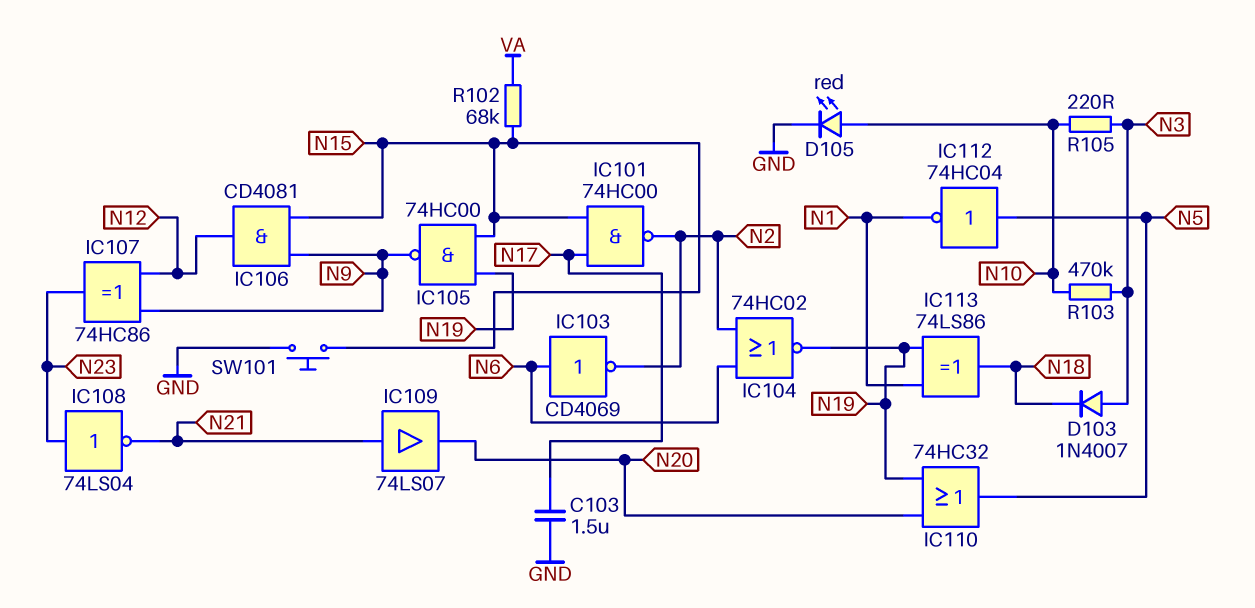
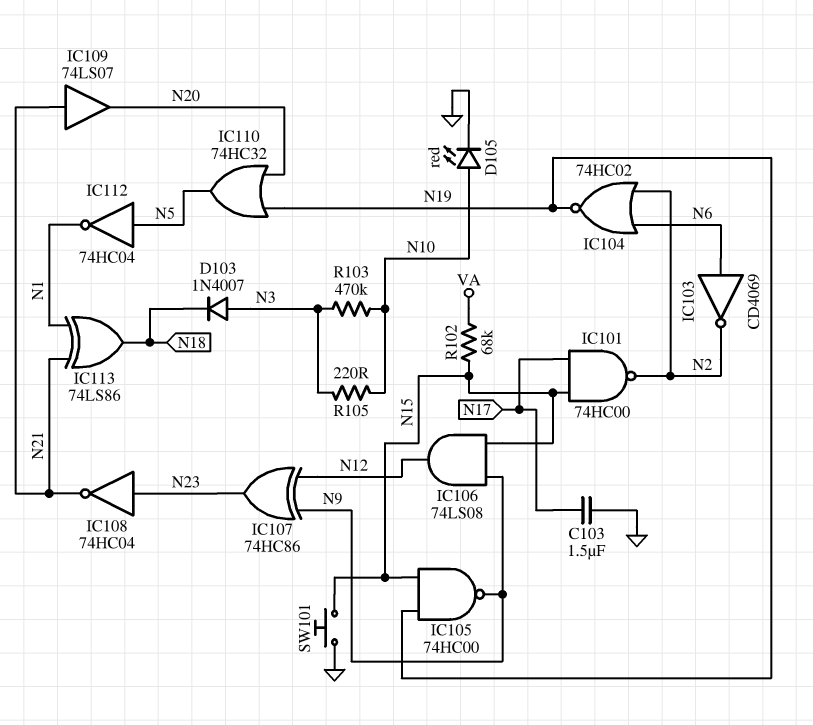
IC106: AND CD4081 (in N9, in N15, out N12) -> AND 74LS08 (in N9, in N15, out N12)
IC108: NOT 74LS04 (in N23, out N21) -> NOT 74HC04 (in N23, out N21)
IC113: XOR 74LS86 (in N1, in N19, out N18) -> XOR 74LS86 (in N1, in N21, out N18)

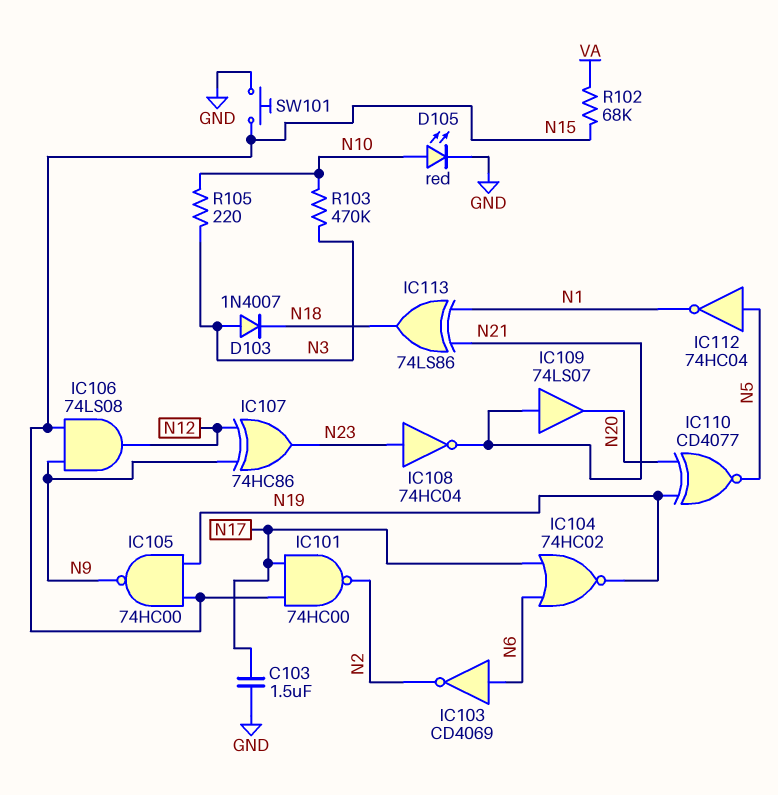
IC104: NOR 74HC02 (in N2, in N6, out N19) -> NOR 74HC02 (in N6, in N17, out N19)
IC110: OR 74HC32 (in N19, in N20, out N5) -> XNOR CD4077 (in N19, in N20, out N5)

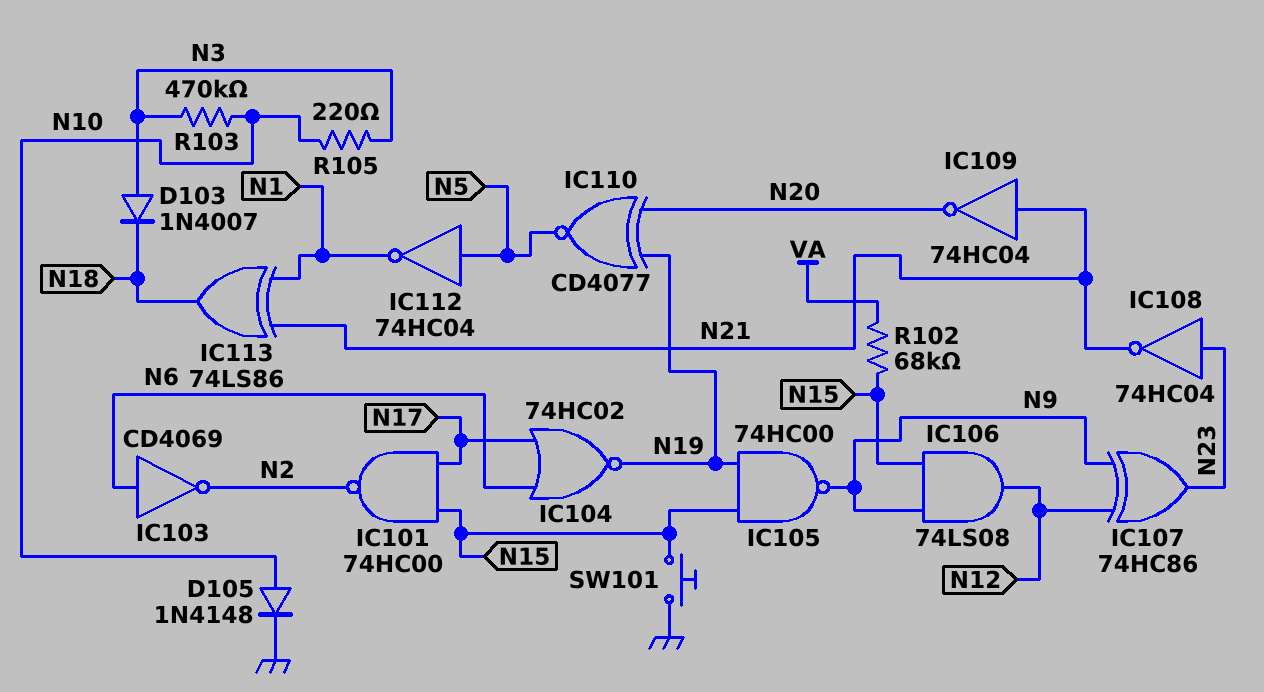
C103: 1.5uF (GND, N17) -> none
D105: LED red (A N10, K GND) -> diode 1N4148 (A N10, K GND)
IC109: buffer 74LS07 (in N21, out N20) -> NOT 74HC04 (in N21, out N20)

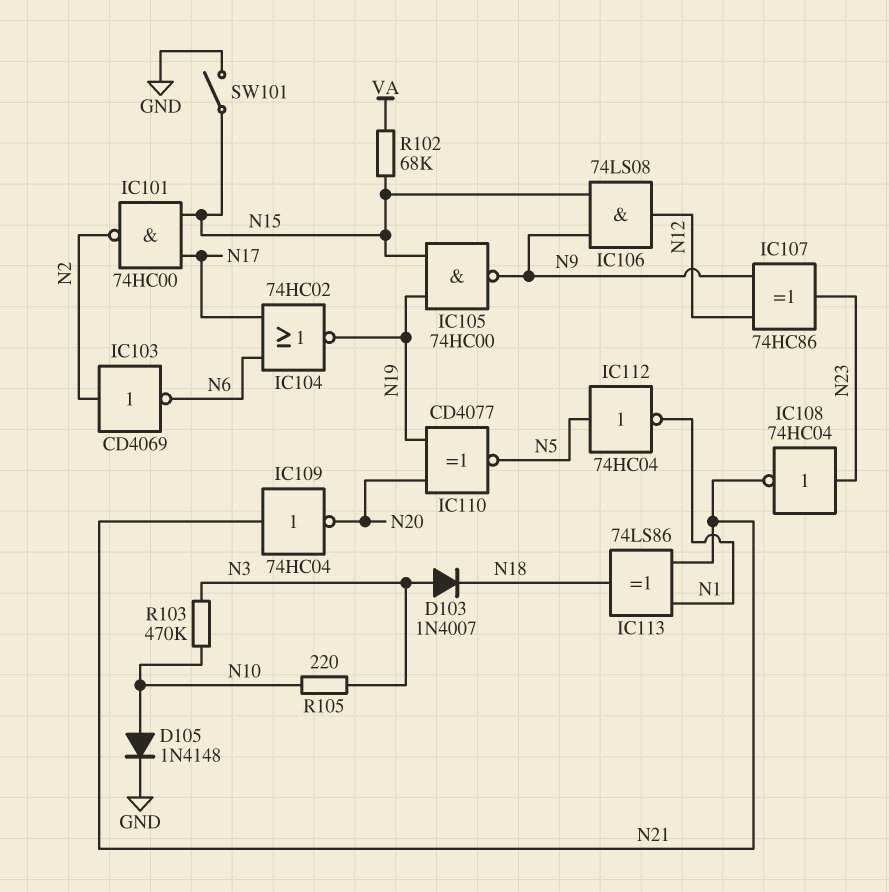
IC103: NOT CD4069 (in N6, out N2) -> NOT CD4069 (in N2, out N6)
SW101: button (GND, N15) -> switch (GND, N15)

